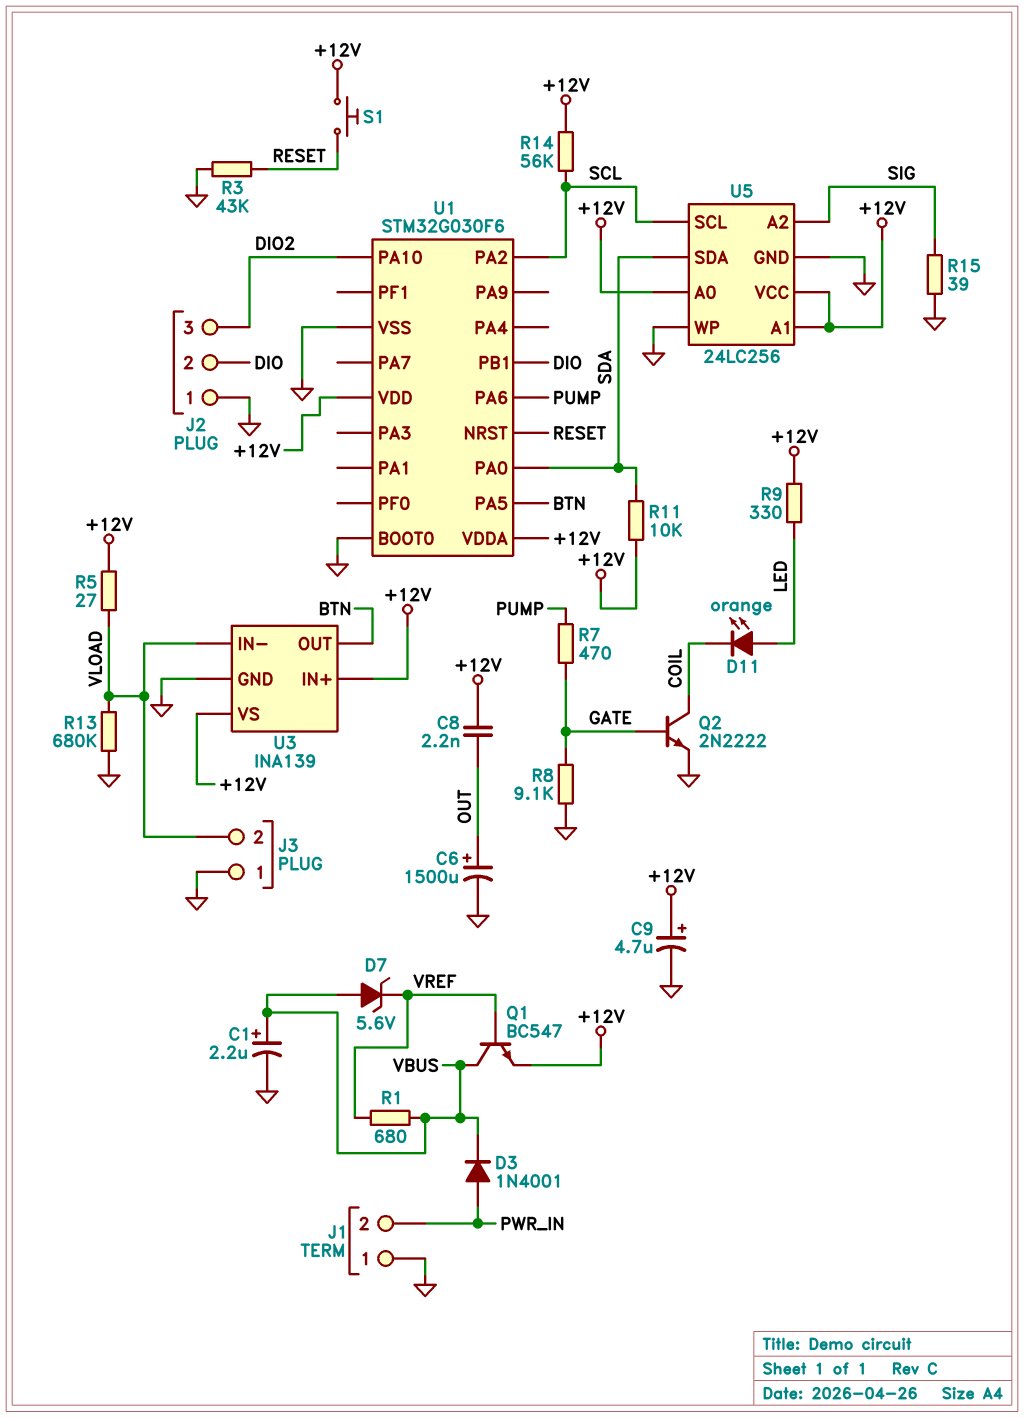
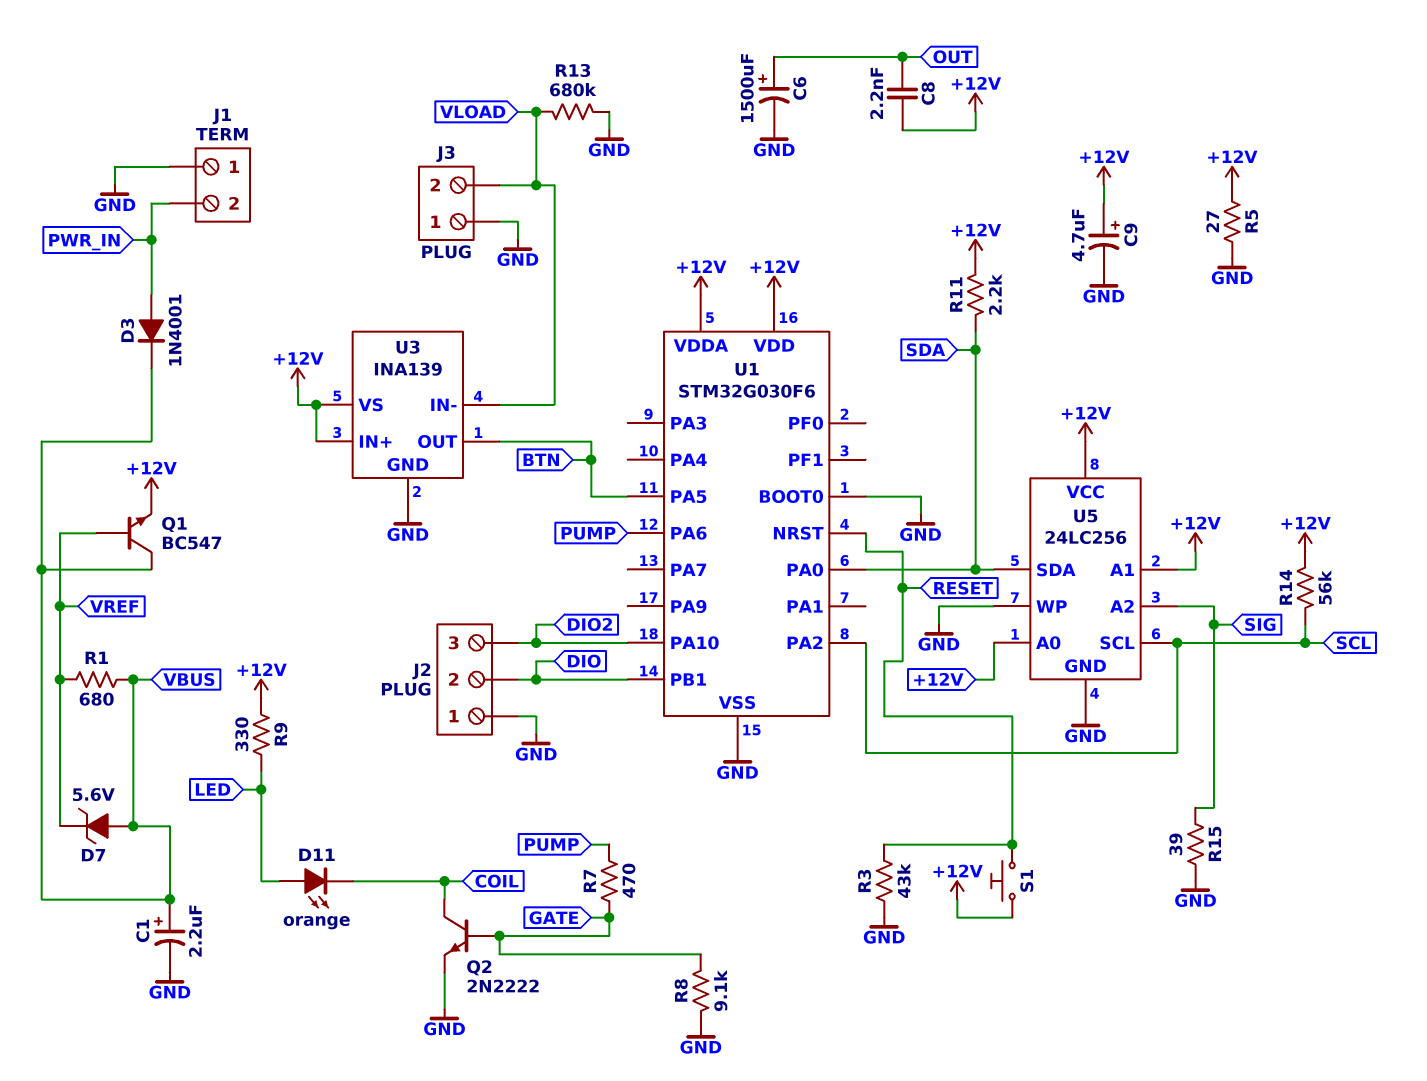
R5: 27 (+12V, VLOAD) -> 27 (+12V, GND)
R11: 10k (+12V, SDA) -> 2.2k (+12V, SDA)

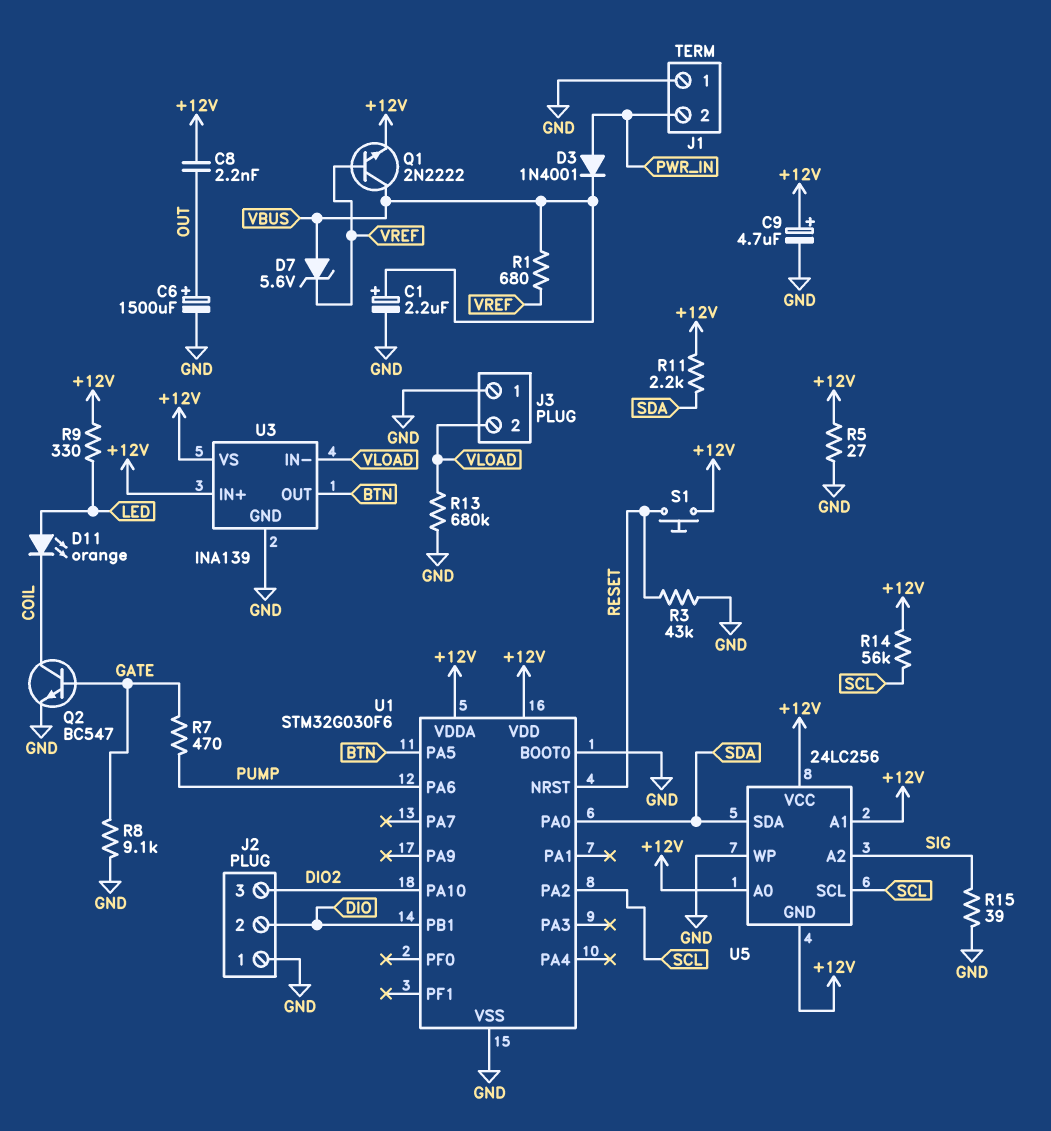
Q1: NPN BC547 (B VREF, C VBUS, E +12V) -> NPN 2N2222 (B VREF, C VBUS, E +12V)
Q2: NPN 2N2222 (B GATE, C COIL, E GND) -> NPN BC547 (B GATE, C COIL, E GND)
U5 pin GND: GND -> +12V

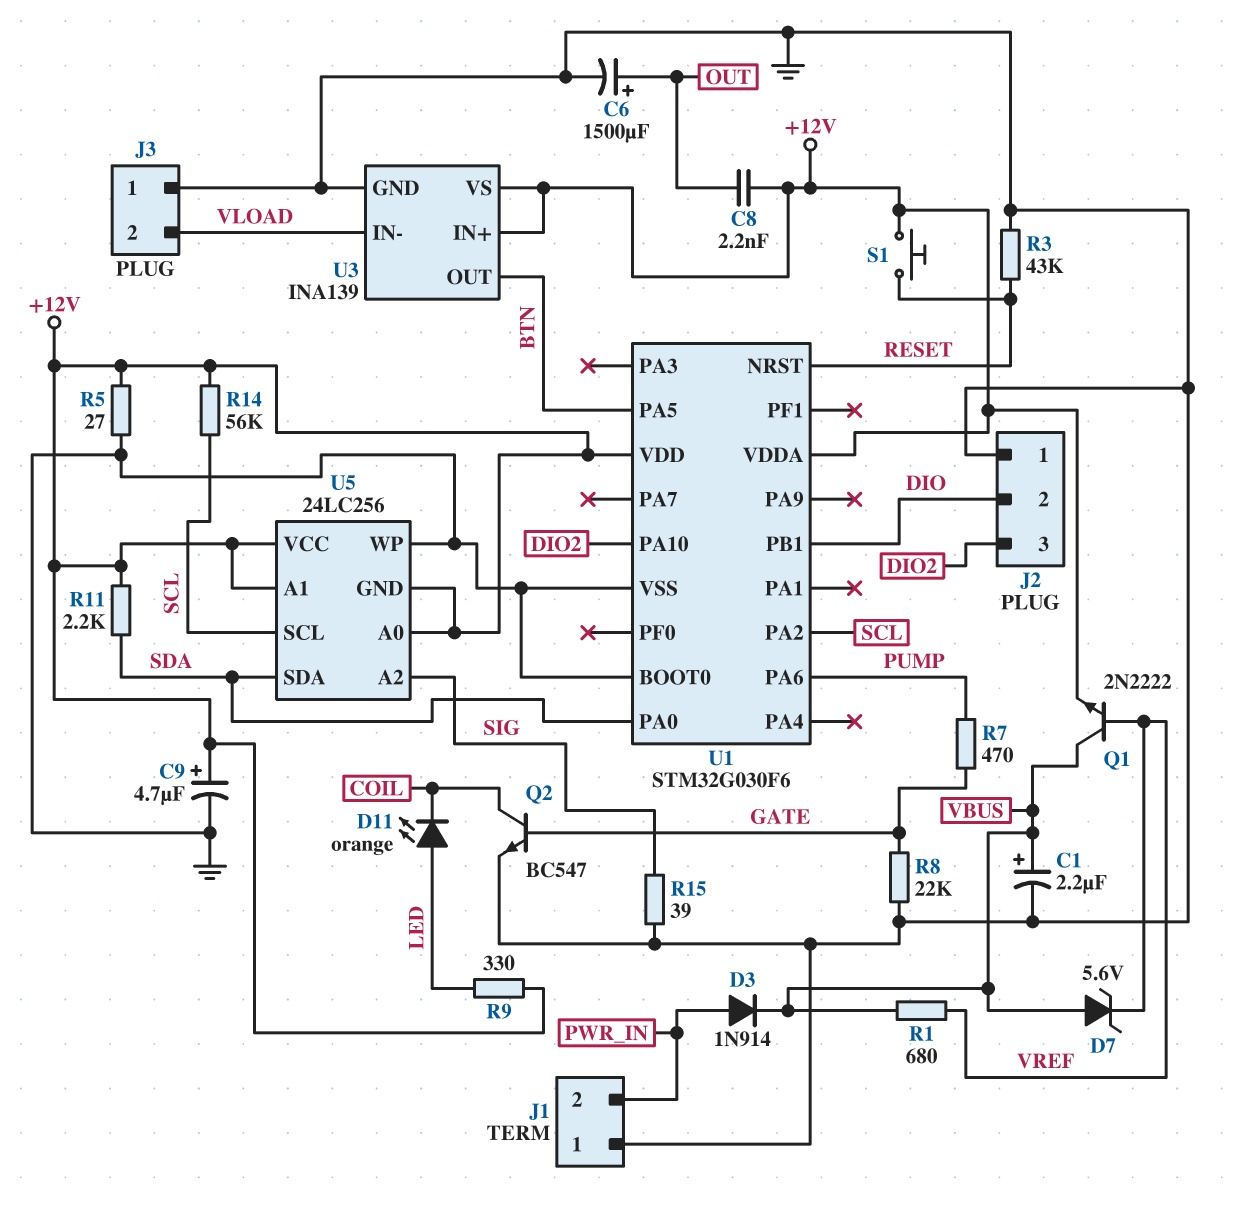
D3: diode 1N4001 (A PWR_IN, K VBUS) -> diode 1N914 (A PWR_IN, K VBUS)
R8: 9.1k (GATE, GND) -> 22k (GATE, GND)
R13: 680k (GND, VLOAD) -> none

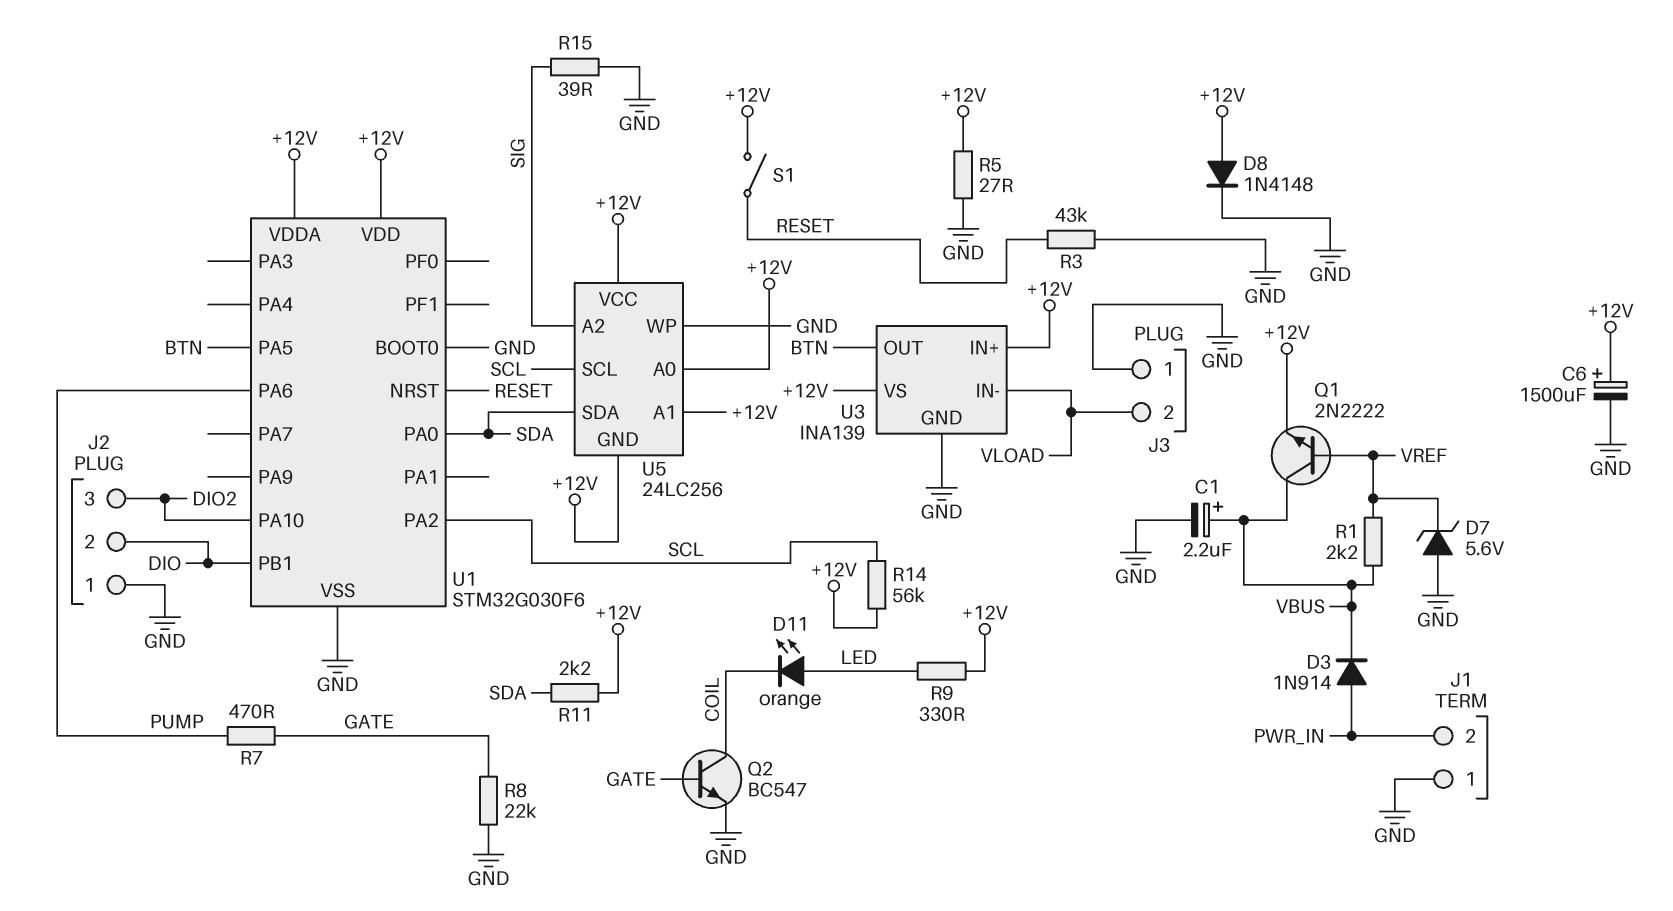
C6: 1500uF (plus OUT, minus GND) -> 1500uF (plus +12V, minus GND)
C8: 2.2nF (+12V, OUT) -> none
C9: 4.7uF (plus +12V, minus GND) -> none
D7: zener 5.6V (A VBUS, K VREF) -> zener 5.6V (A GND, K VREF)
D8: none -> diode 1N4148 (A +12V, K GND)
R1: 680 (VBUS, VREF) -> 2.2k (VBUS, VREF)
S1: button (+12V, RESET) -> switch (+12V, RESET)

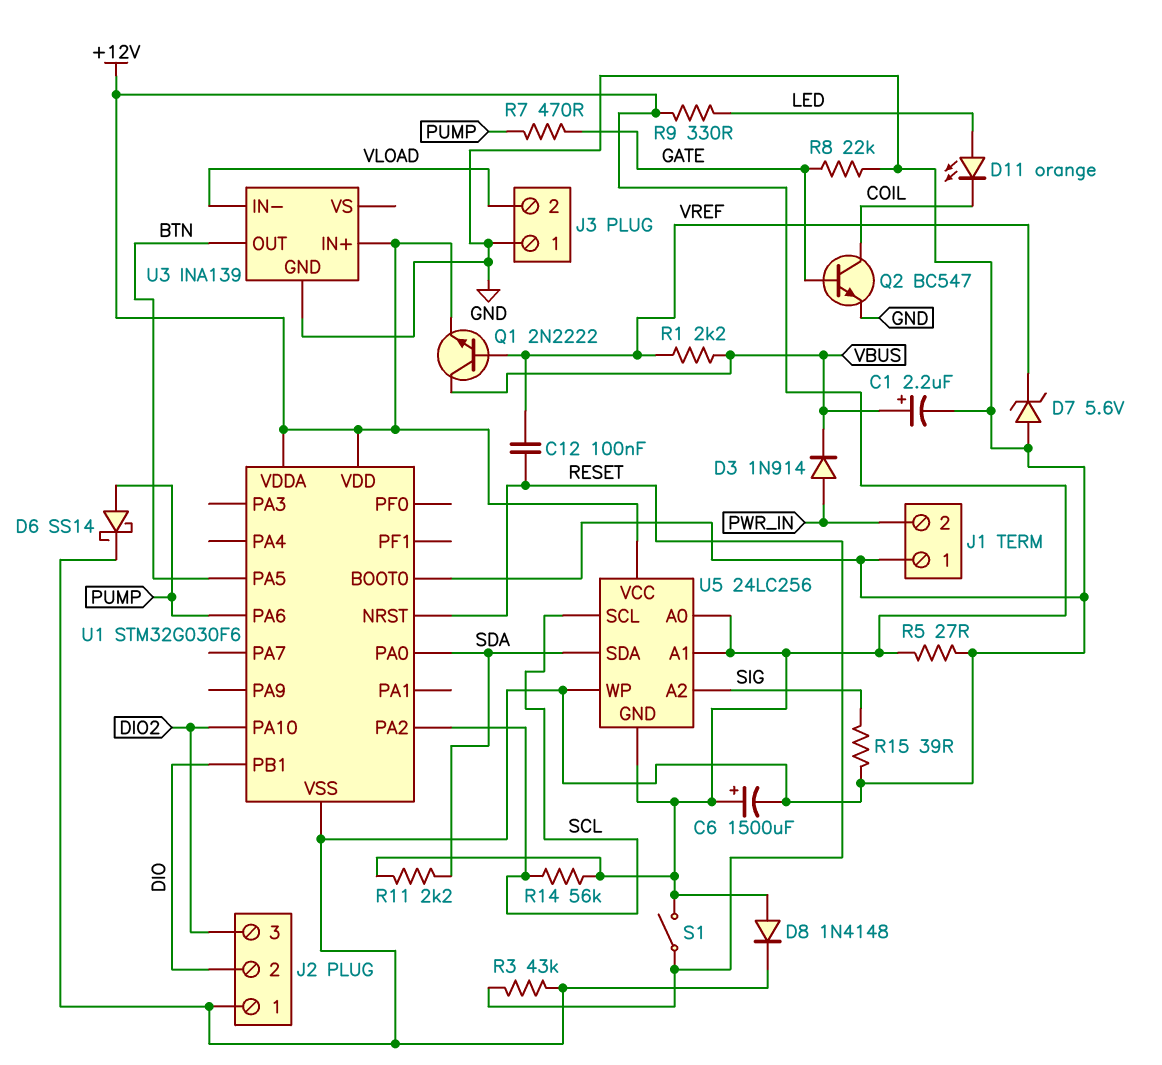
C12: none -> 100nF (RESET, VREF)
D6: none -> schottky SS14 (A PUMP, K GND)
U3 pin VS: +12V -> none

